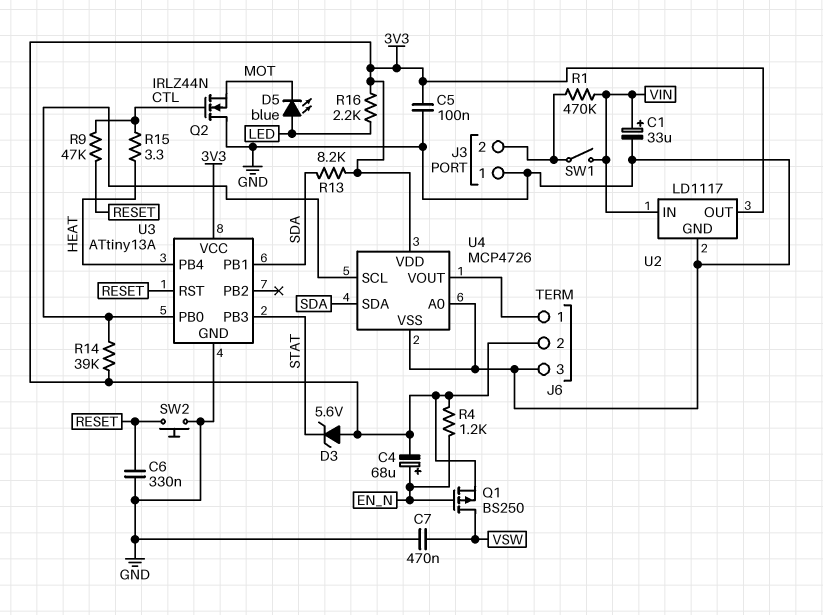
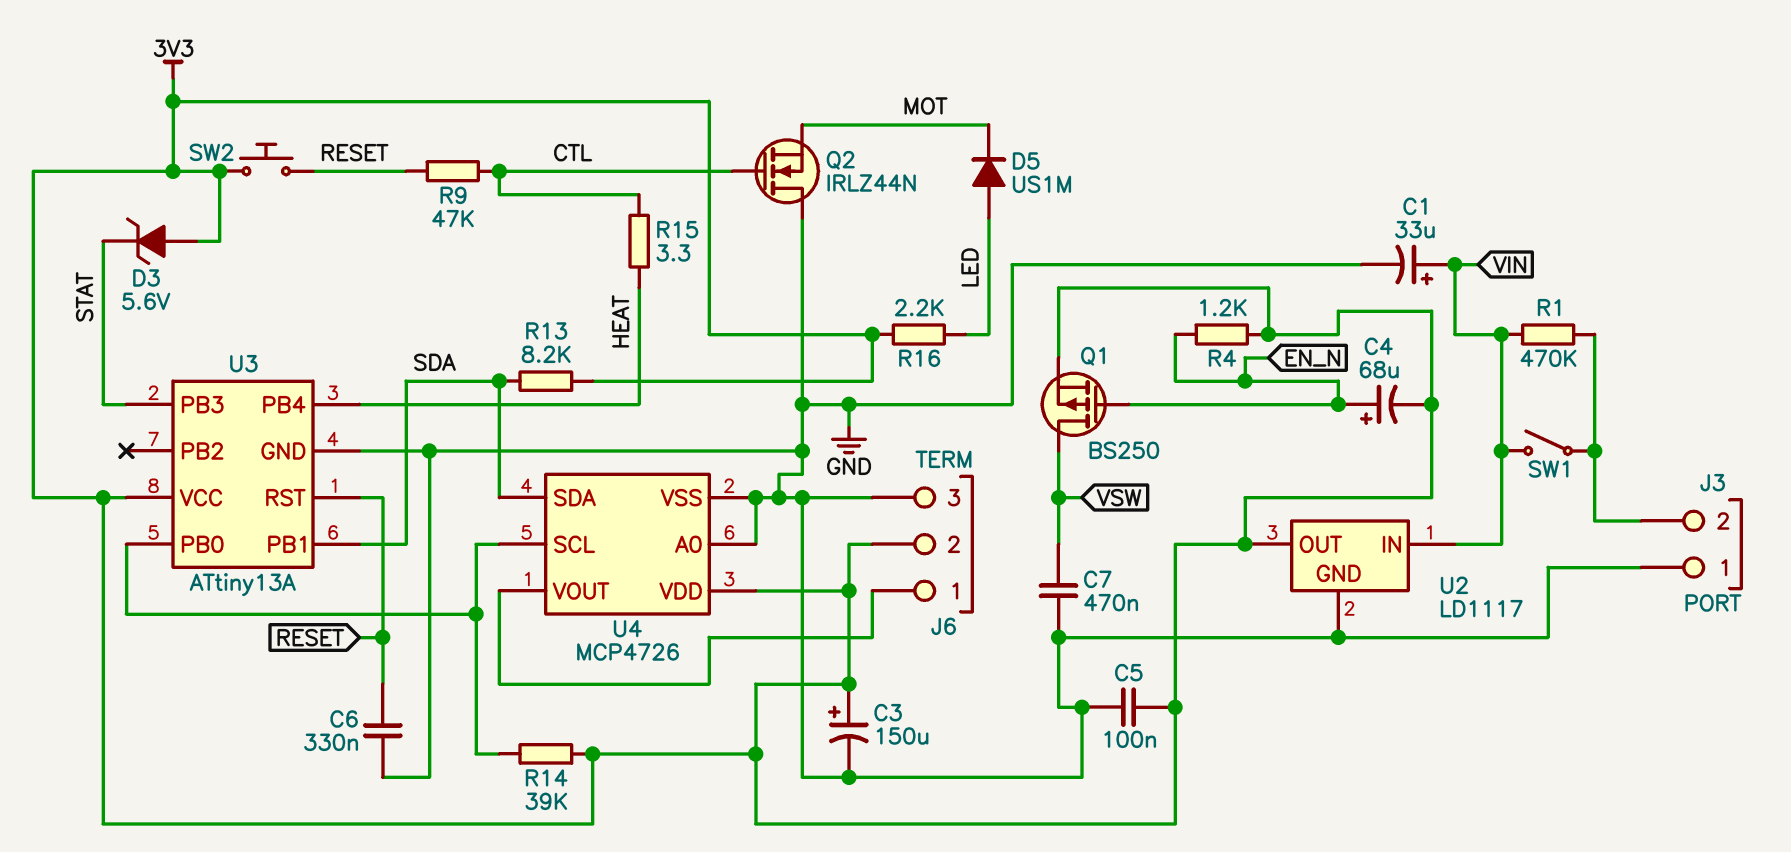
C3: none -> 150uF (plus 3V3, minus GND)
D5: LED blue (A LED, K MOT) -> diode US1M (A LED, K MOT)
SW2: button (GND, RESET) -> button (3V3, RESET)

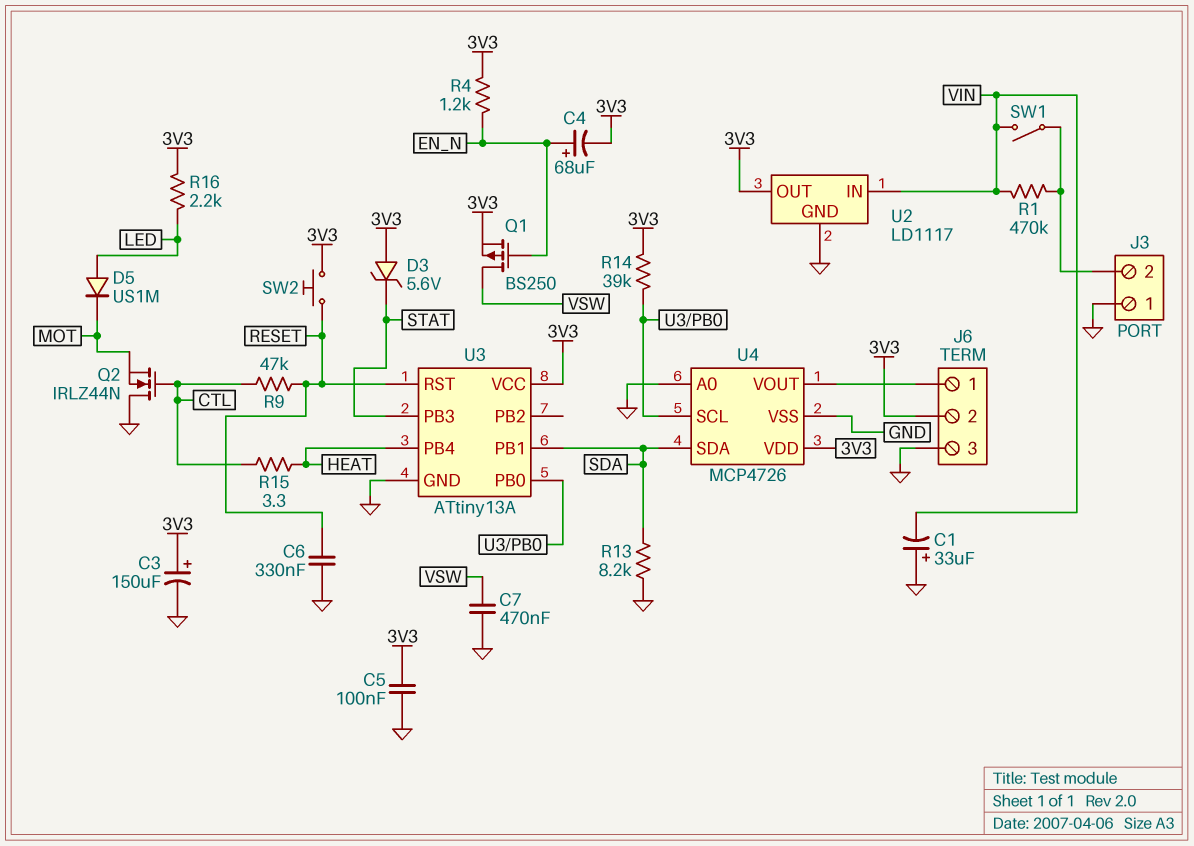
C1: 33uF (plus VIN, minus GND) -> 33uF (plus GND, minus VIN)
R13: 8.2k (3V3, SDA) -> 8.2k (GND, SDA)

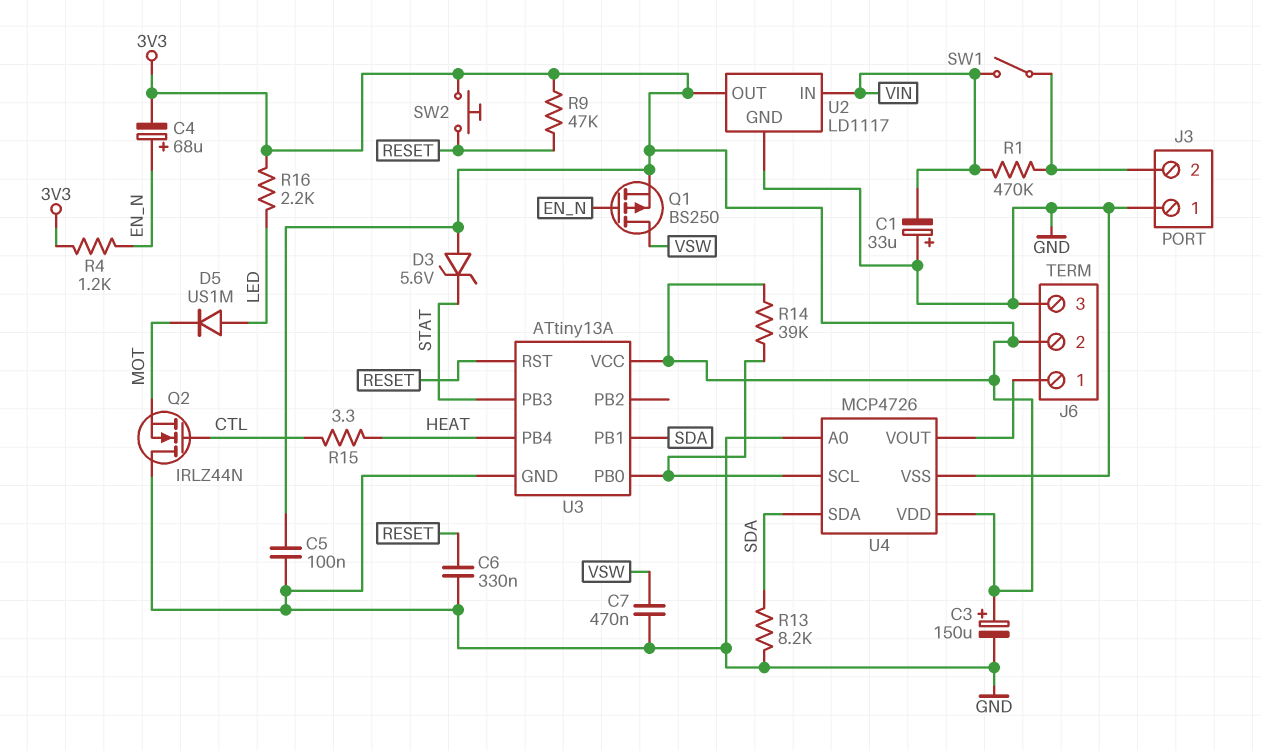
R9: 47k (CTL, RESET) -> 47k (3V3, RESET)

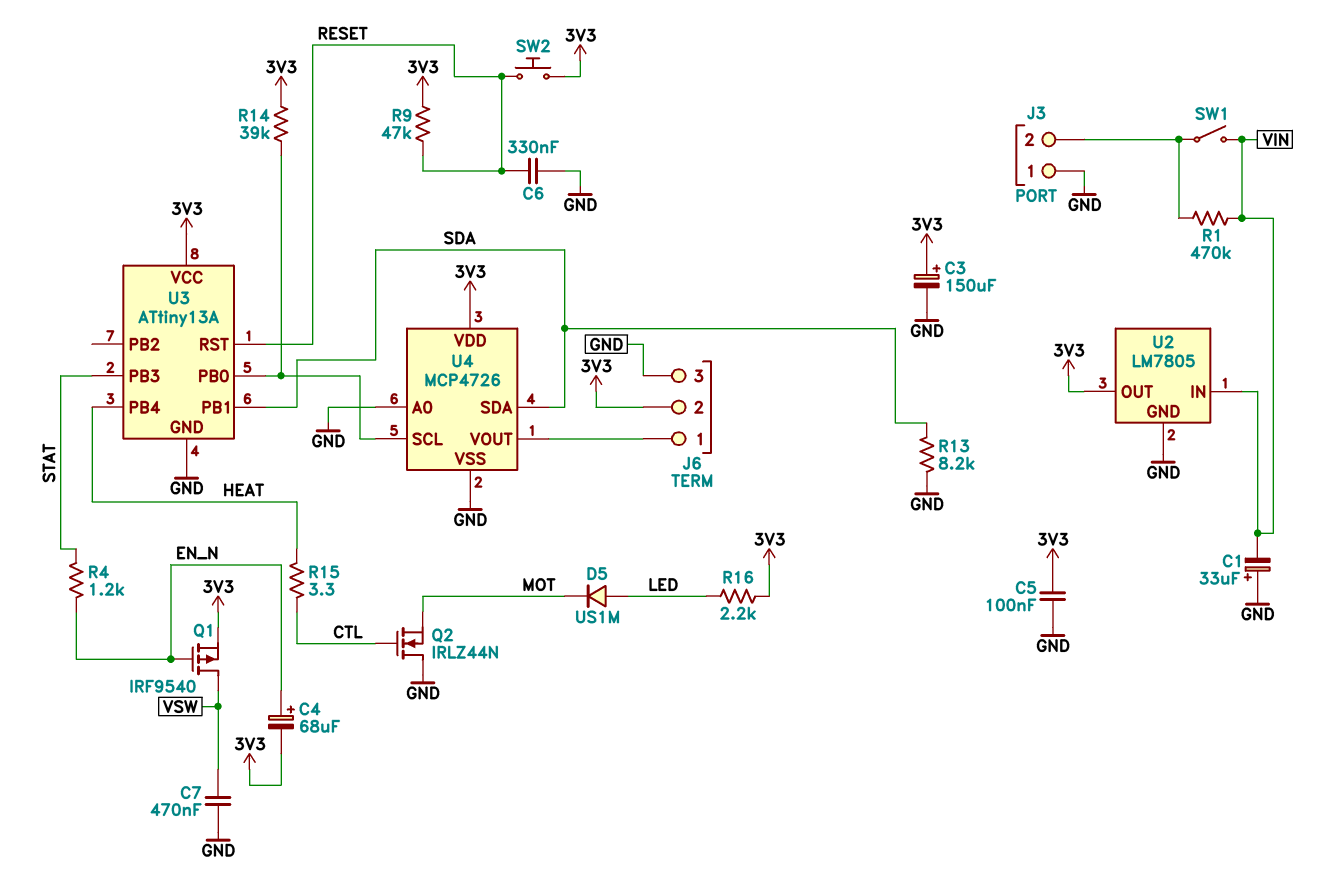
D3: zener 5.6V (A 3V3, K STAT) -> none
Q1: PMOS BS250 (G EN_N, D VSW, S 3V3) -> PMOS IRF9540 (G EN_N, D VSW, S 3V3)
R4: 1.2k (3V3, EN_N) -> 1.2k (EN_N, STAT)
U2: LD1117 -> LM7805

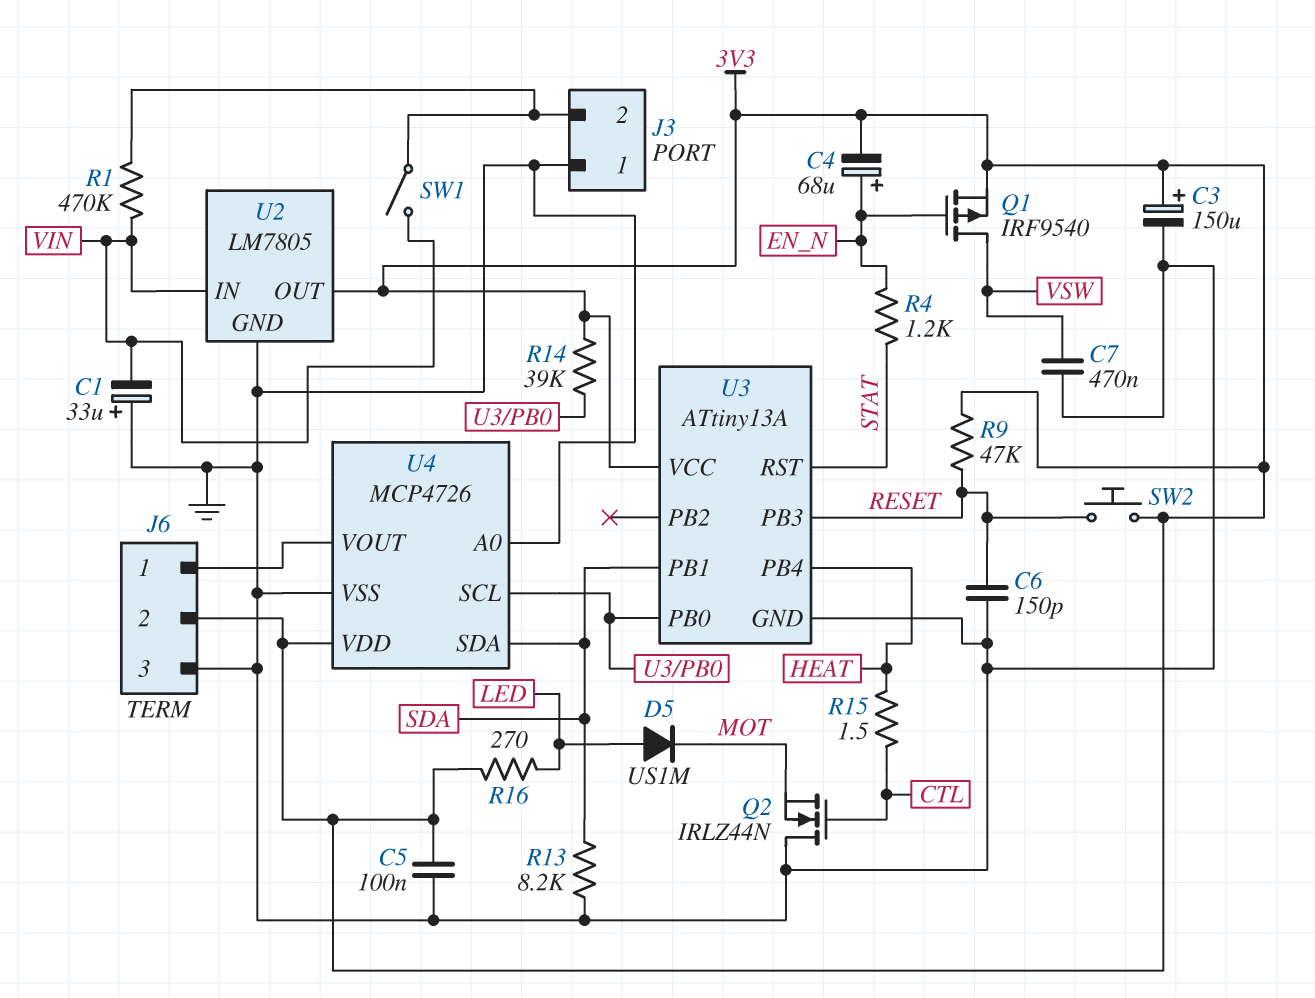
C6: 330nF (GND, RESET) -> 150pF (GND, RESET)
R15: 3.3 (CTL, HEAT) -> 1.5 (CTL, HEAT)
R16: 2.2k (3V3, LED) -> 270 (3V3, LED)
U3 pin PB3: STAT -> RESET
U3 pin RST: RESET -> STAT

